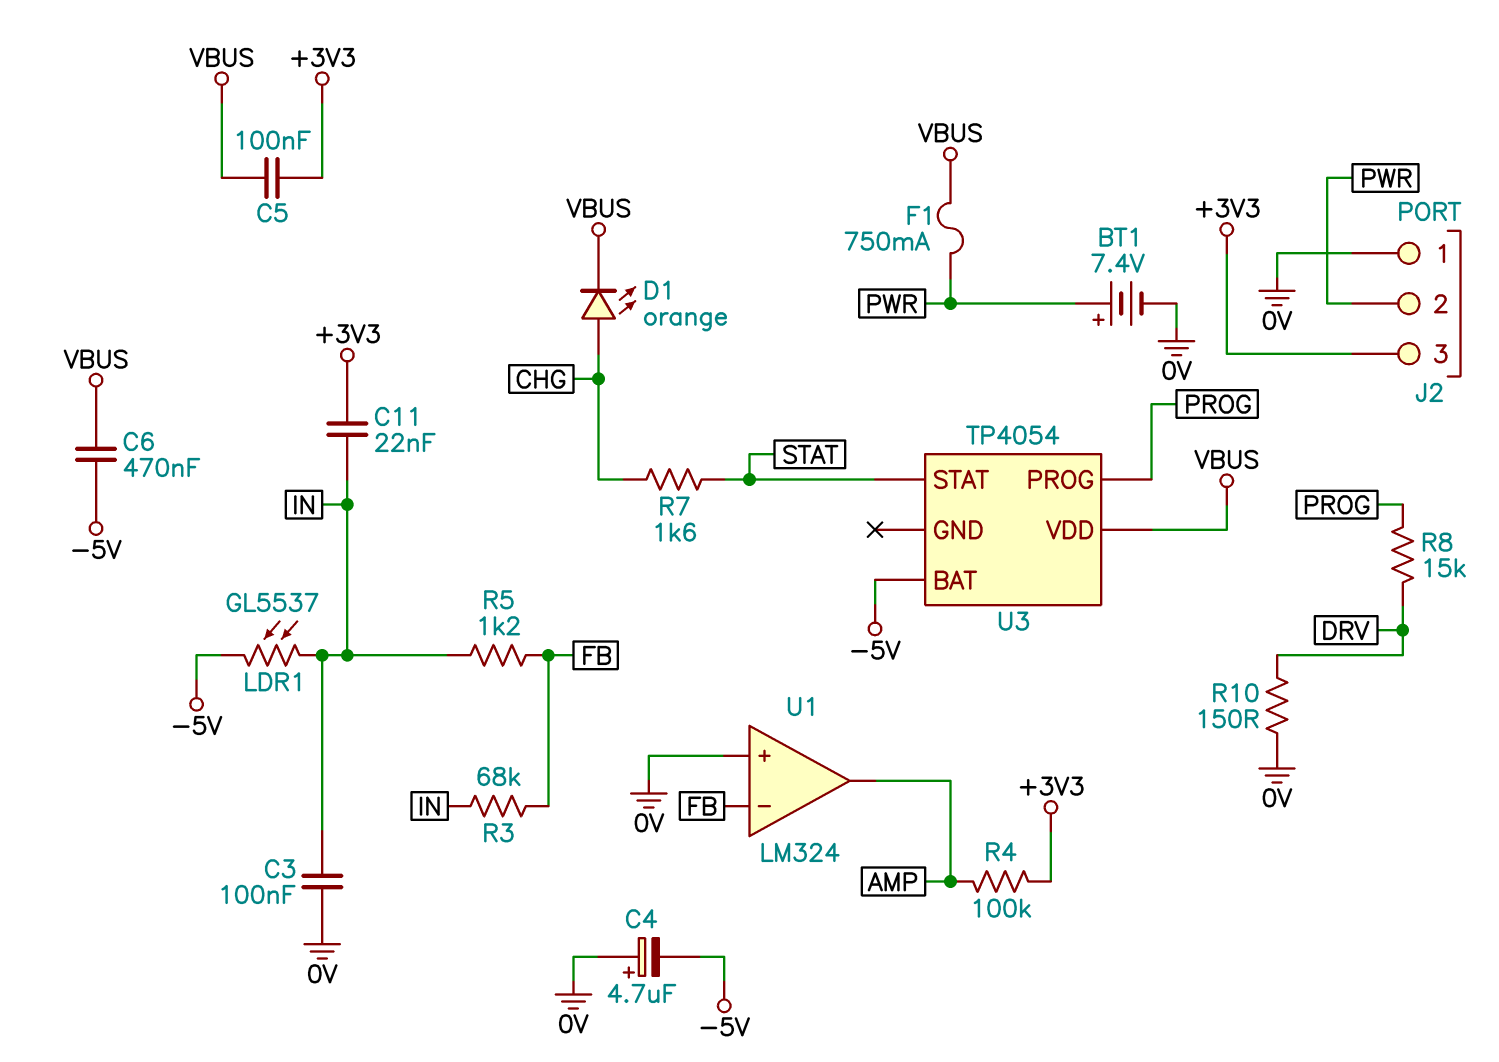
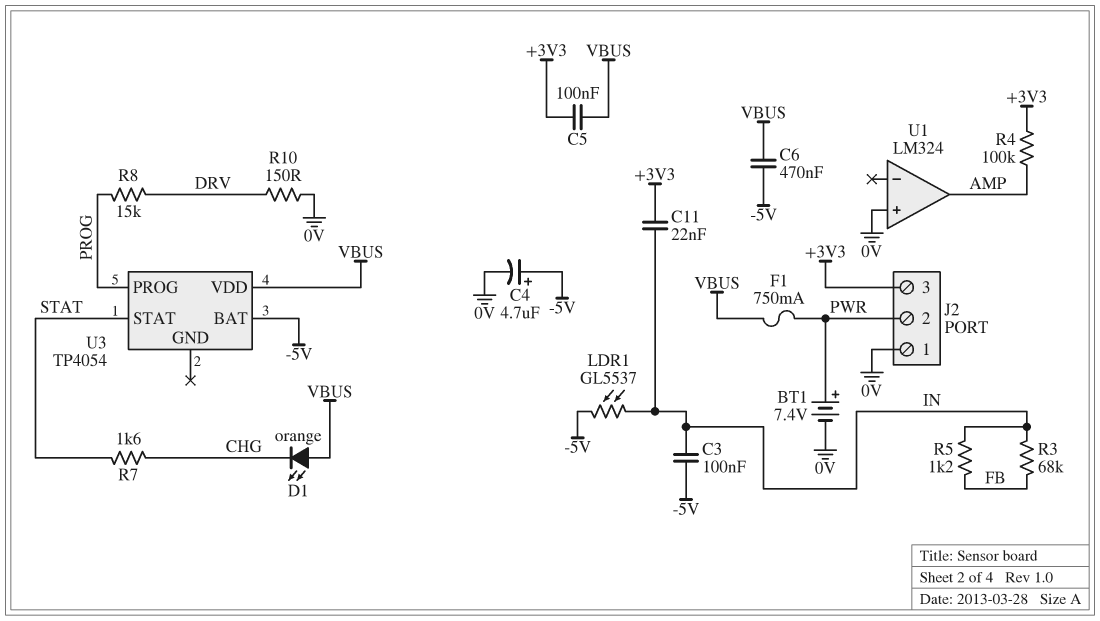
C3: 100nF (0V, IN) -> 100nF (-5V, IN)
C4: 4.7uF (plus 0V, minus -5V) -> 4.7uF (plus -5V, minus 0V)
D1: LED orange (A CHG, K VBUS) -> LED orange (A VBUS, K CHG)
U1 pin in-: FB -> none

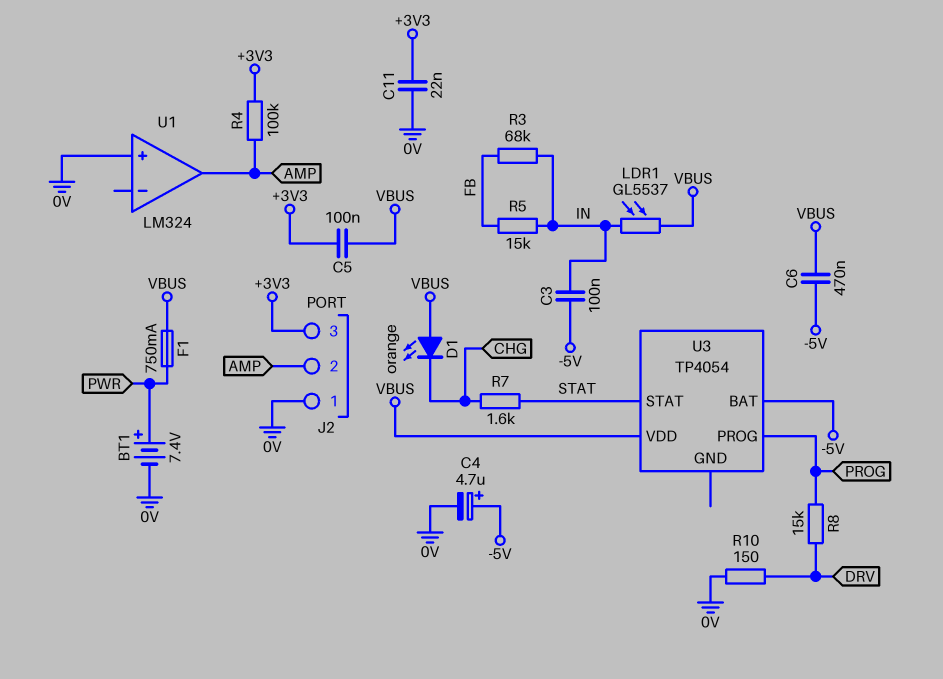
C11: 22nF (+3V3, IN) -> 22nF (+3V3, 0V)
J2 pin 2: PWR -> AMP
LDR1: GL5537 (-5V, IN) -> GL5537 (IN, VBUS)
R5: 1.2k (FB, IN) -> 15k (FB, IN)

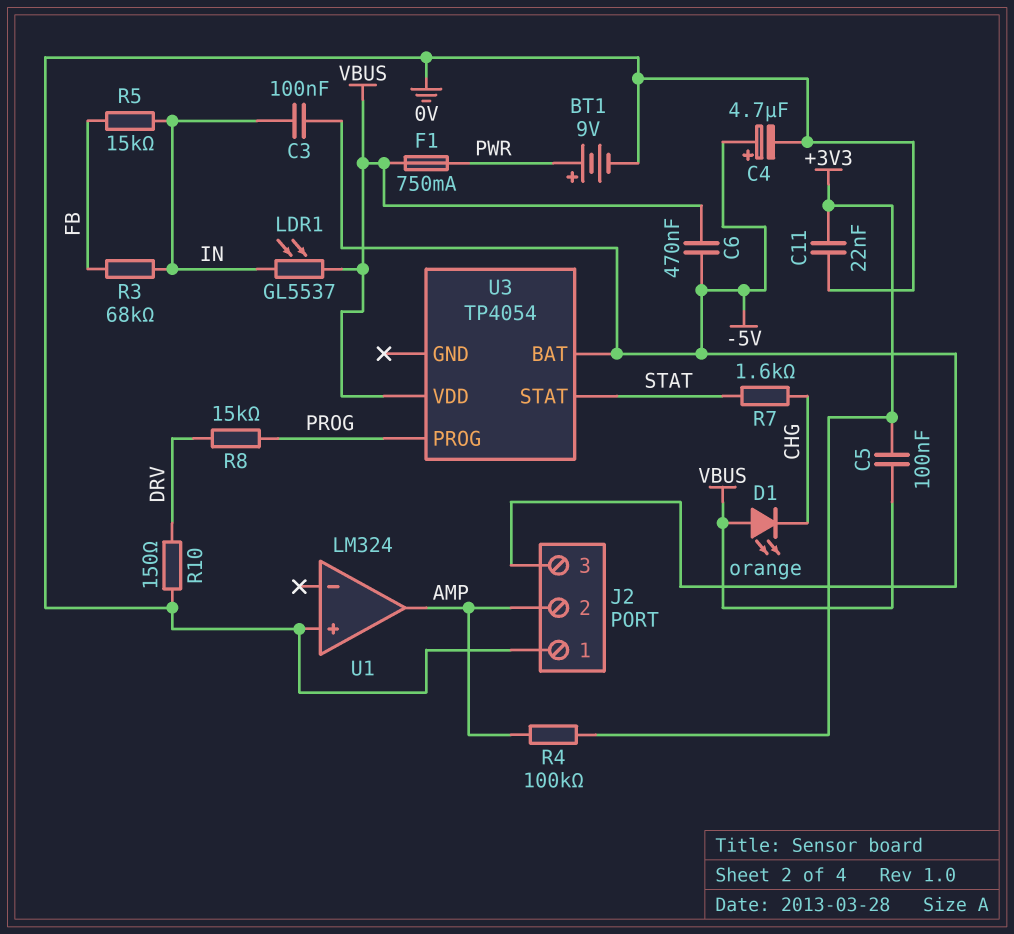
BT1: 7.4V (plus PWR, minus 0V) -> 9V (plus PWR, minus 0V)
J2 pin 3: +3V3 -> -5V

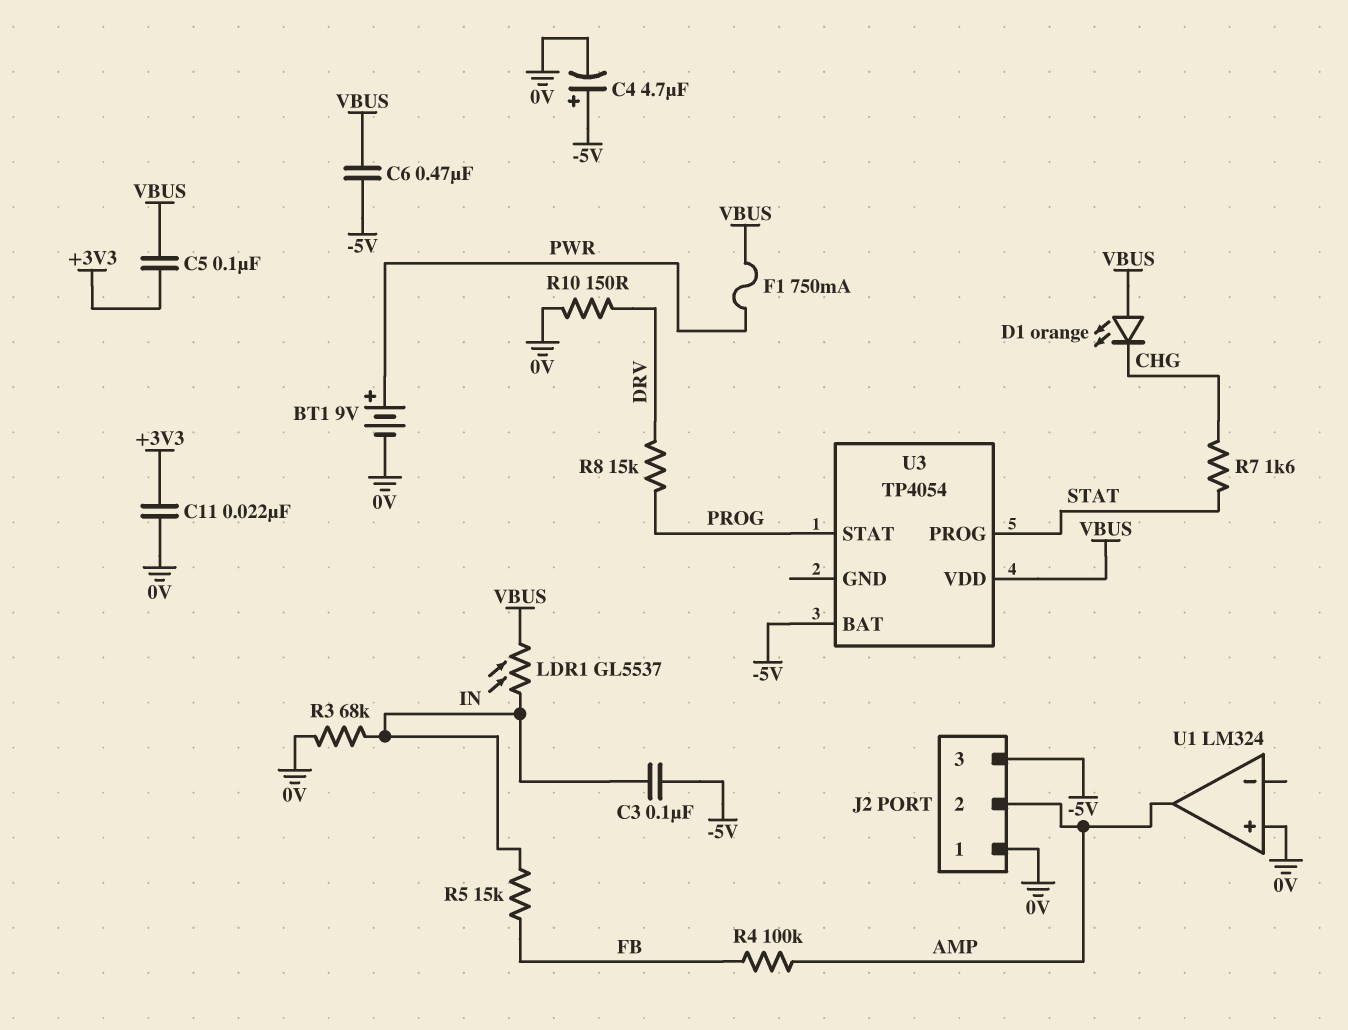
R3: 68k (FB, IN) -> 68k (0V, IN)
R4: 100k (+3V3, AMP) -> 100k (AMP, FB)
U3 pin PROG: PROG -> STAT
U3 pin STAT: STAT -> PROG

